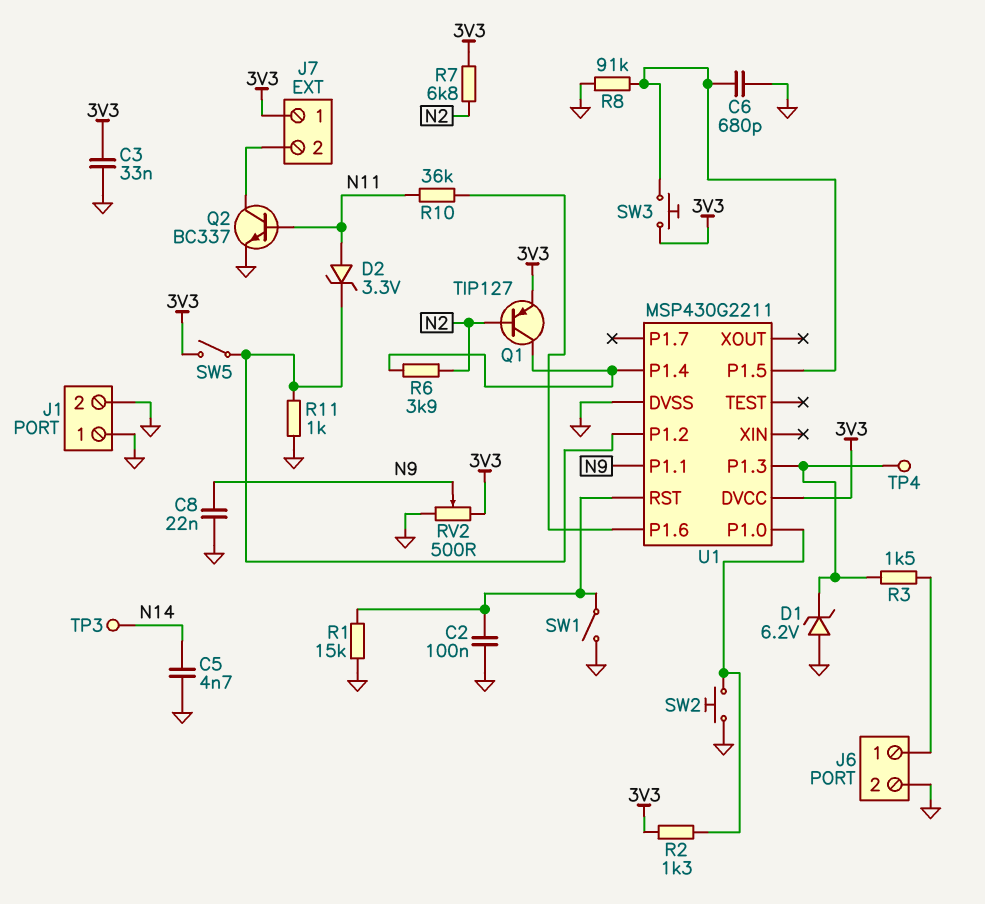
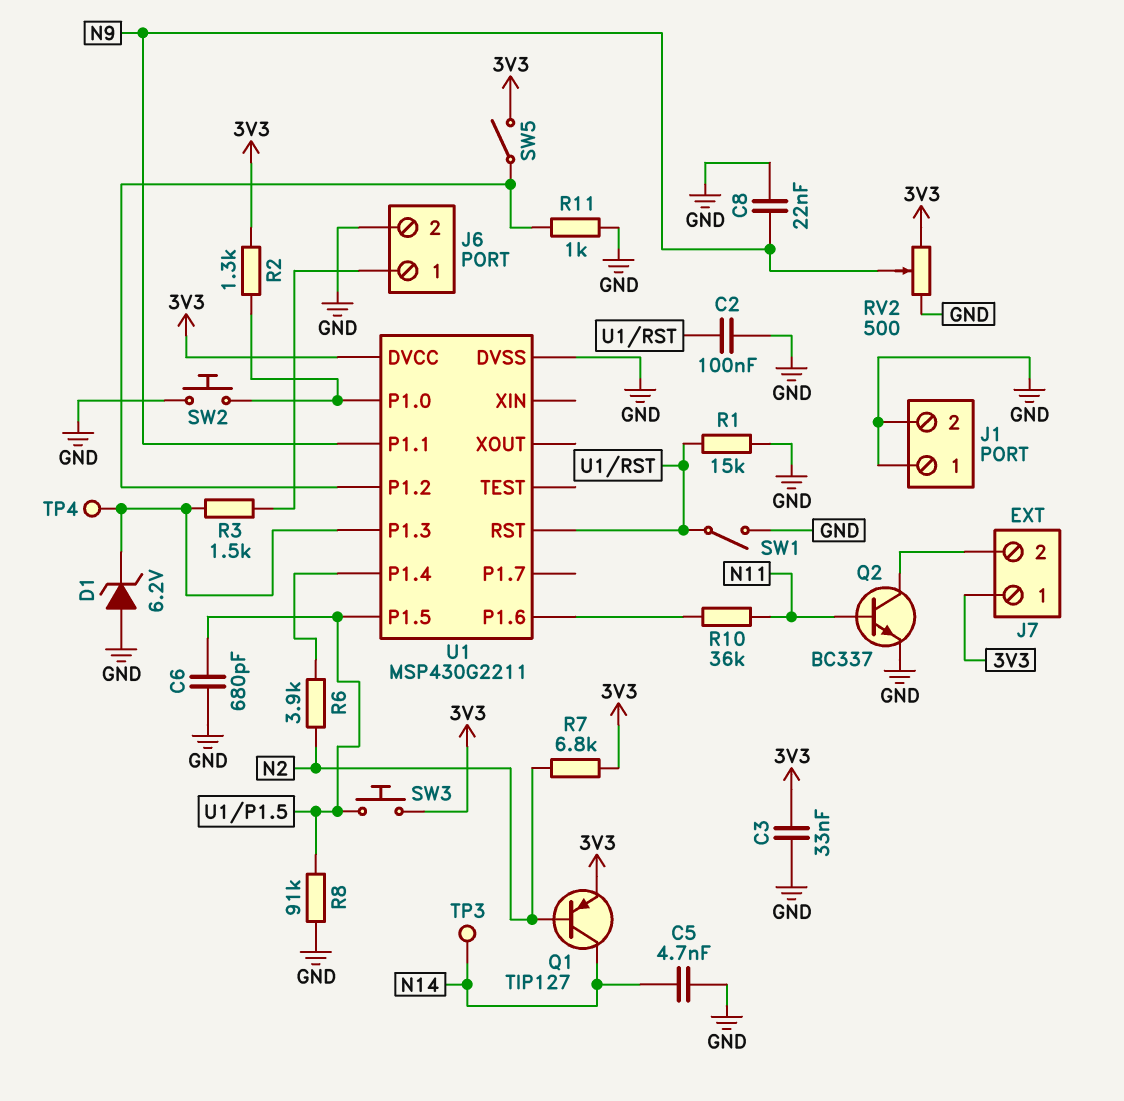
D2: zener 3.3V (A N11, K U1/P1.2) -> none
Q1: PNP TIP127 (B N2, C U1/P1.4, E 3V3) -> PNP TIP127 (B N2, C N14, E 3V3)

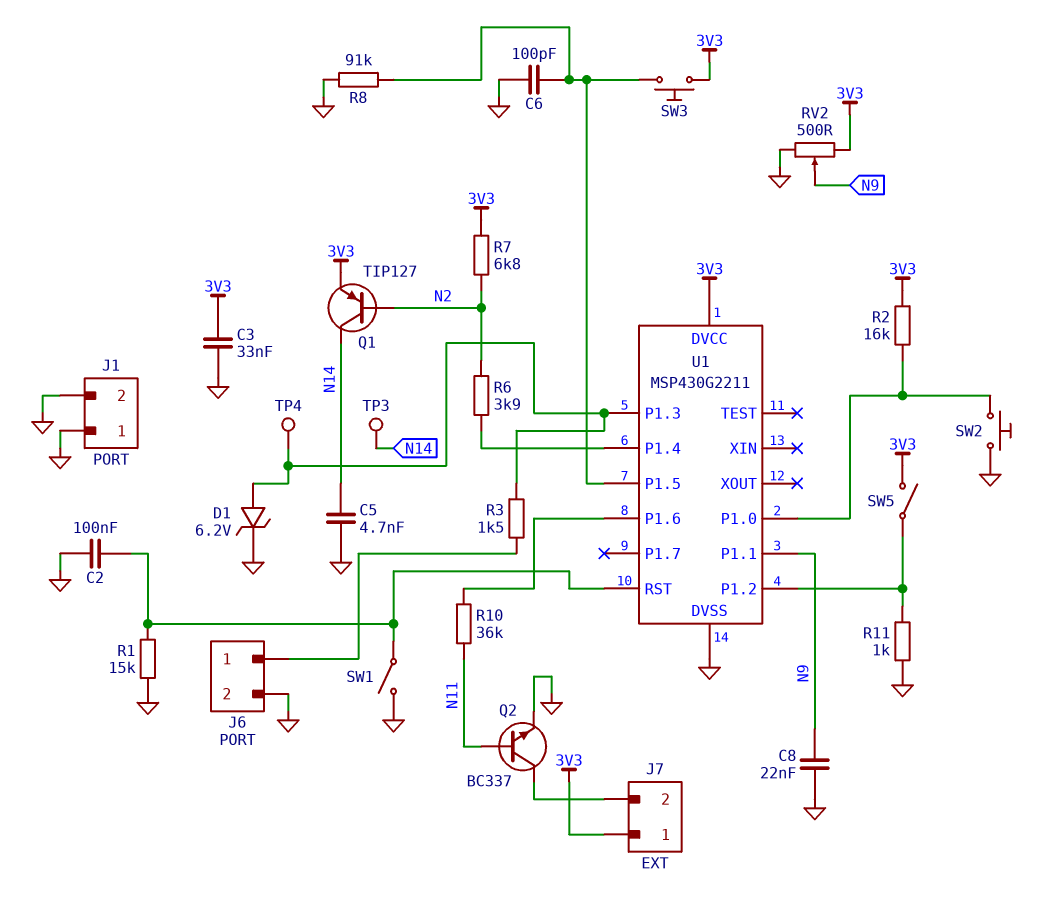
C6: 680pF (GND, U1/P1.5) -> 100pF (GND, U1/P1.5)
D1: zener 6.2V (A GND, K U1/P1.3) -> zener 6.2V (A U1/P1.3, K GND)
R2: 1.3k (3V3, U1/P1.0) -> 16k (3V3, U1/P1.0)

